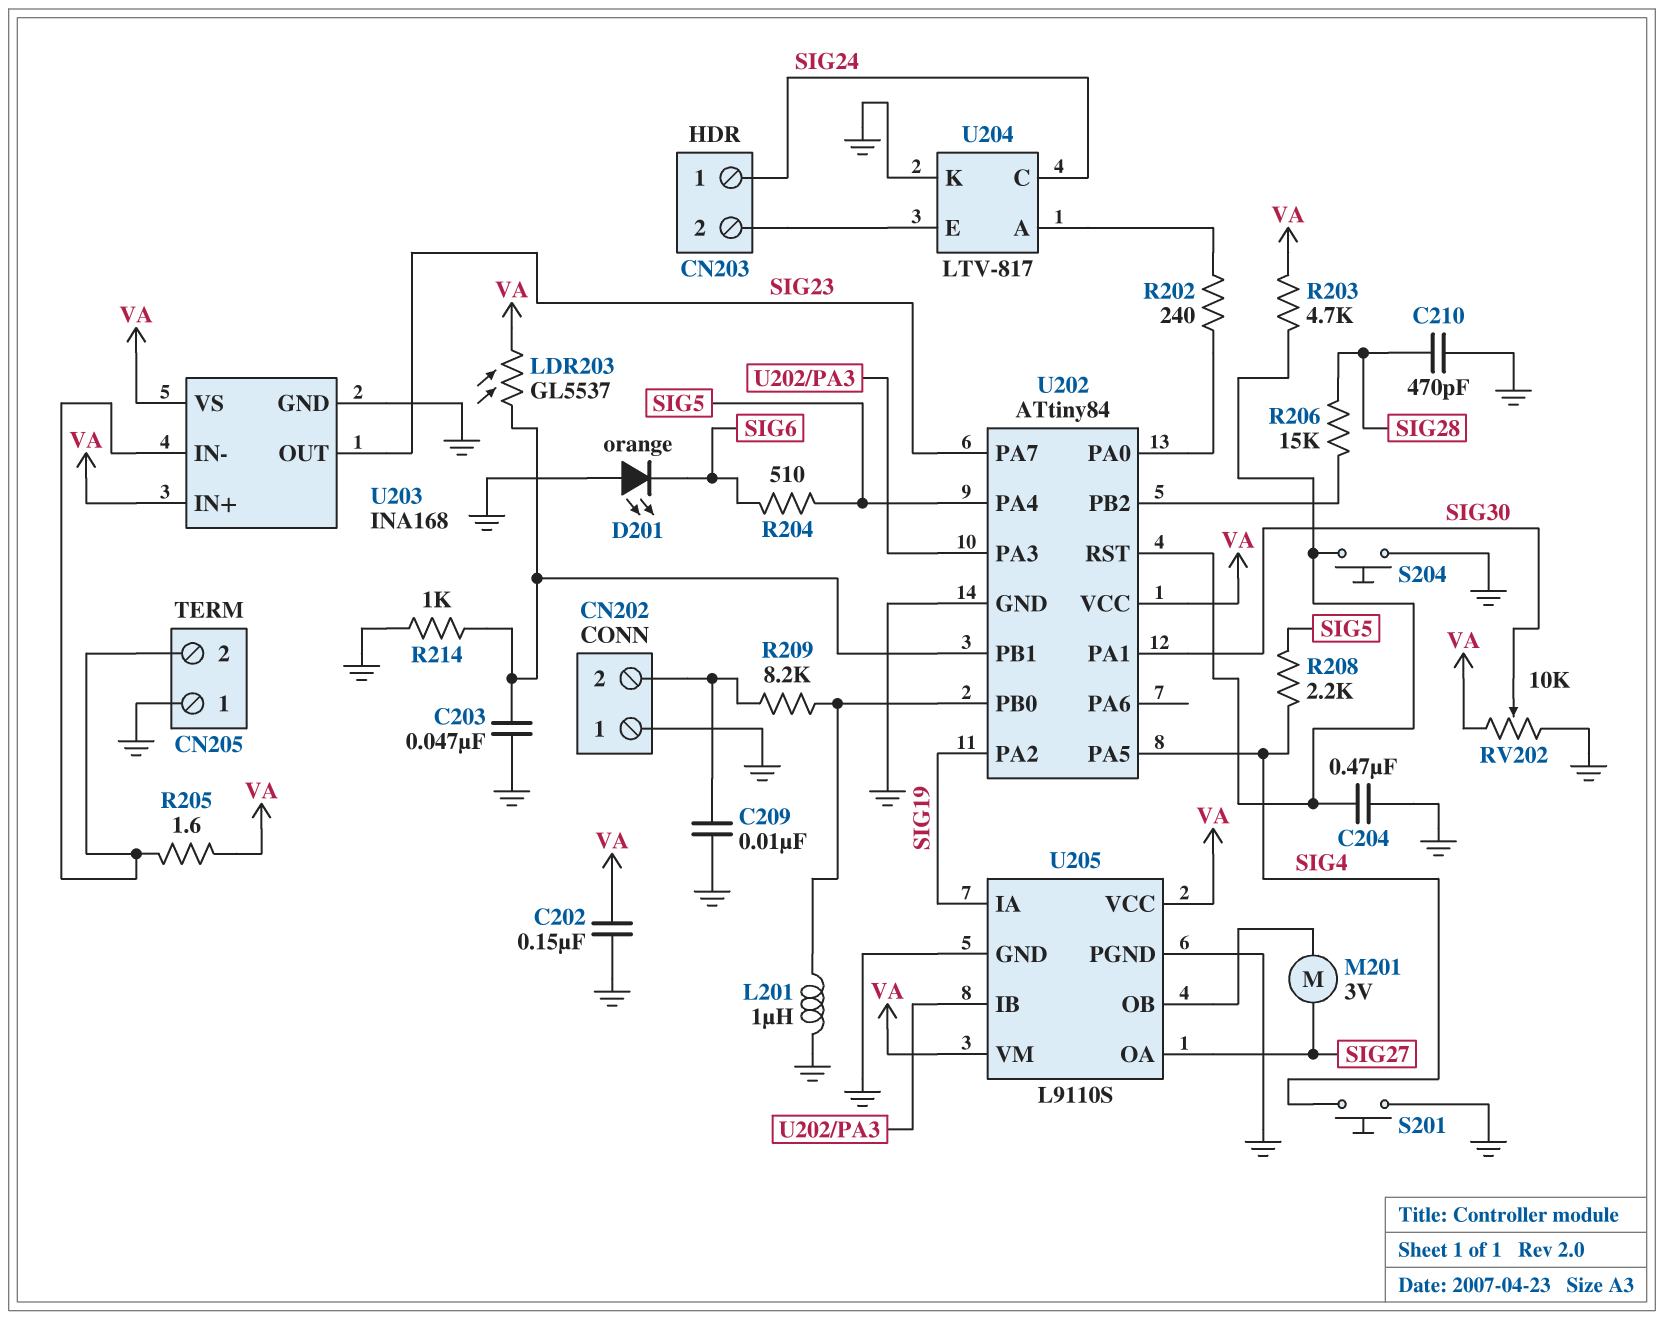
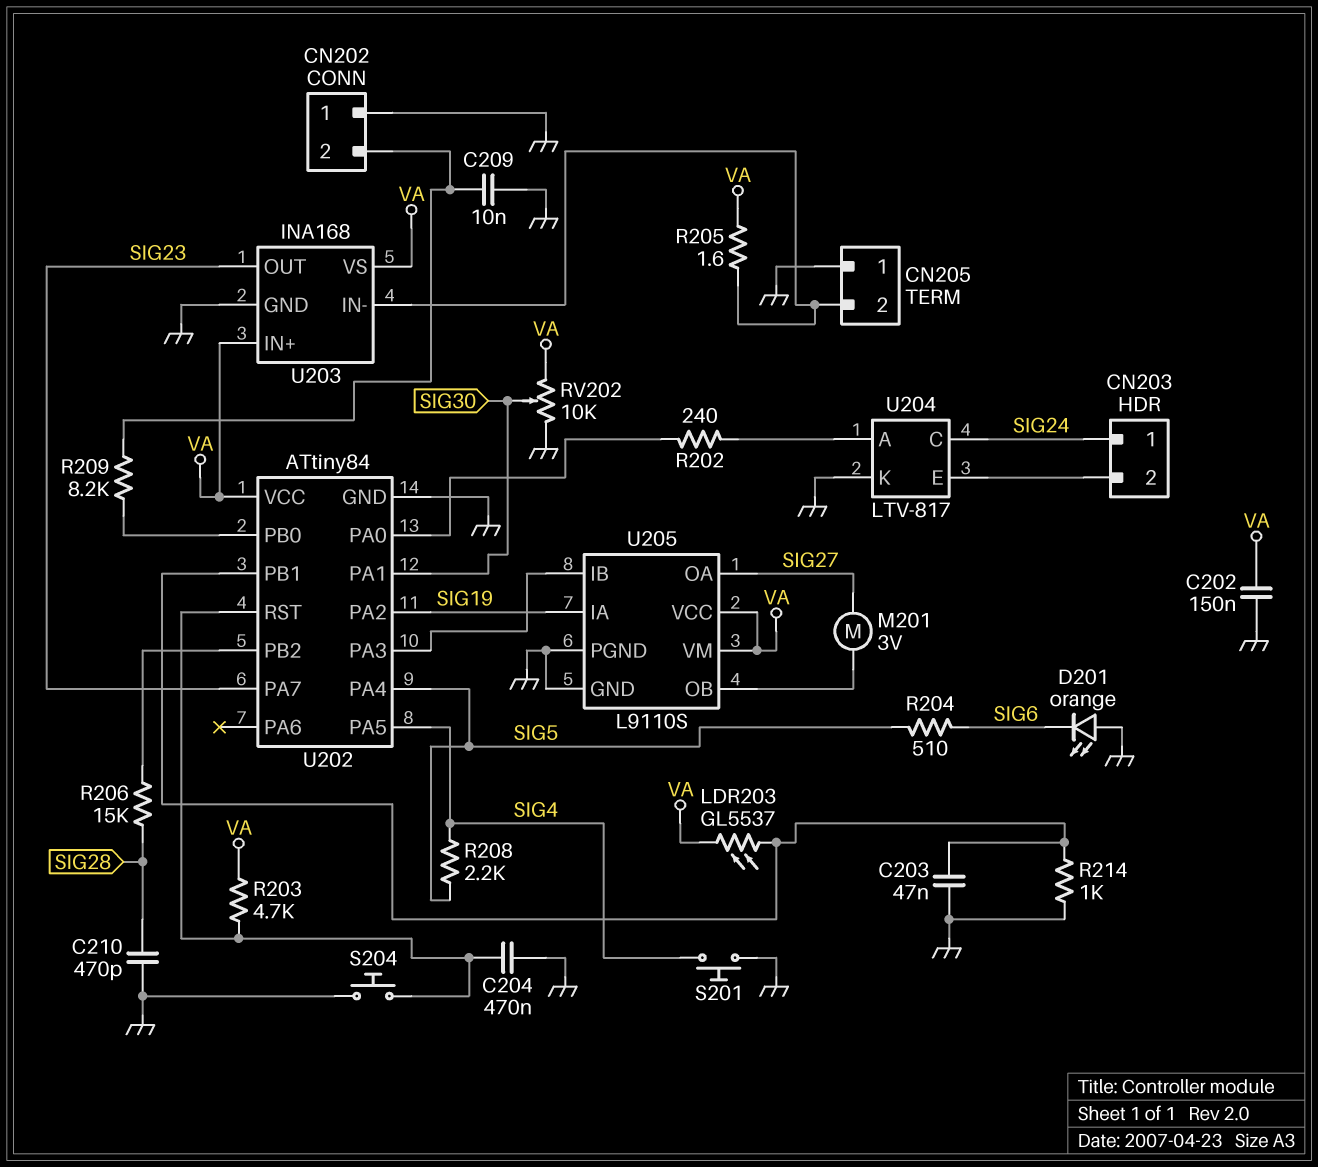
L201: 1uH (GND, U202/PB0) -> none

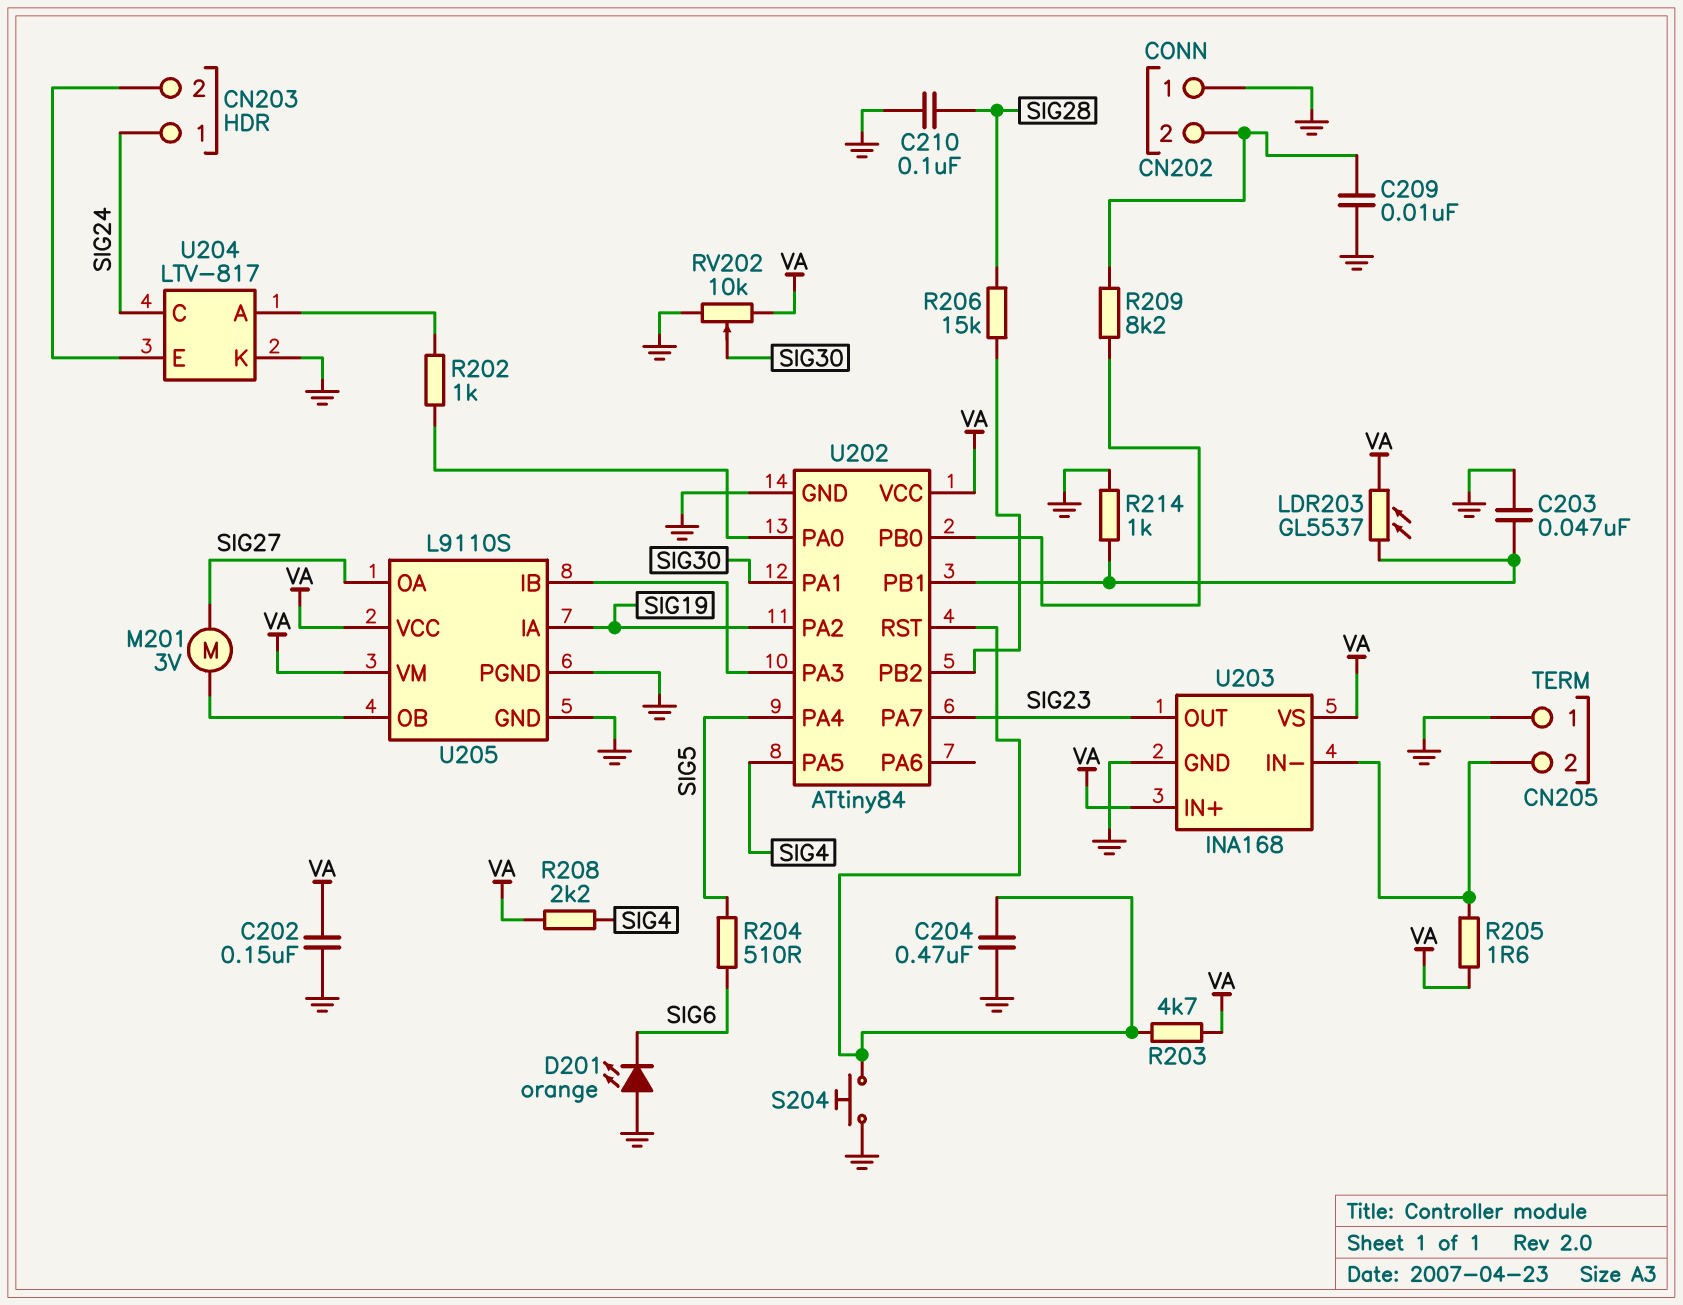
C210: 470pF (GND, SIG28) -> 100nF (GND, SIG28)
R202: 240 (U202/PA0, U204/A) -> 1k (U202/PA0, U204/A)
R208: 2.2k (SIG4, SIG5) -> 2.2k (SIG4, VA)
S201: button (GND, SIG4) -> none

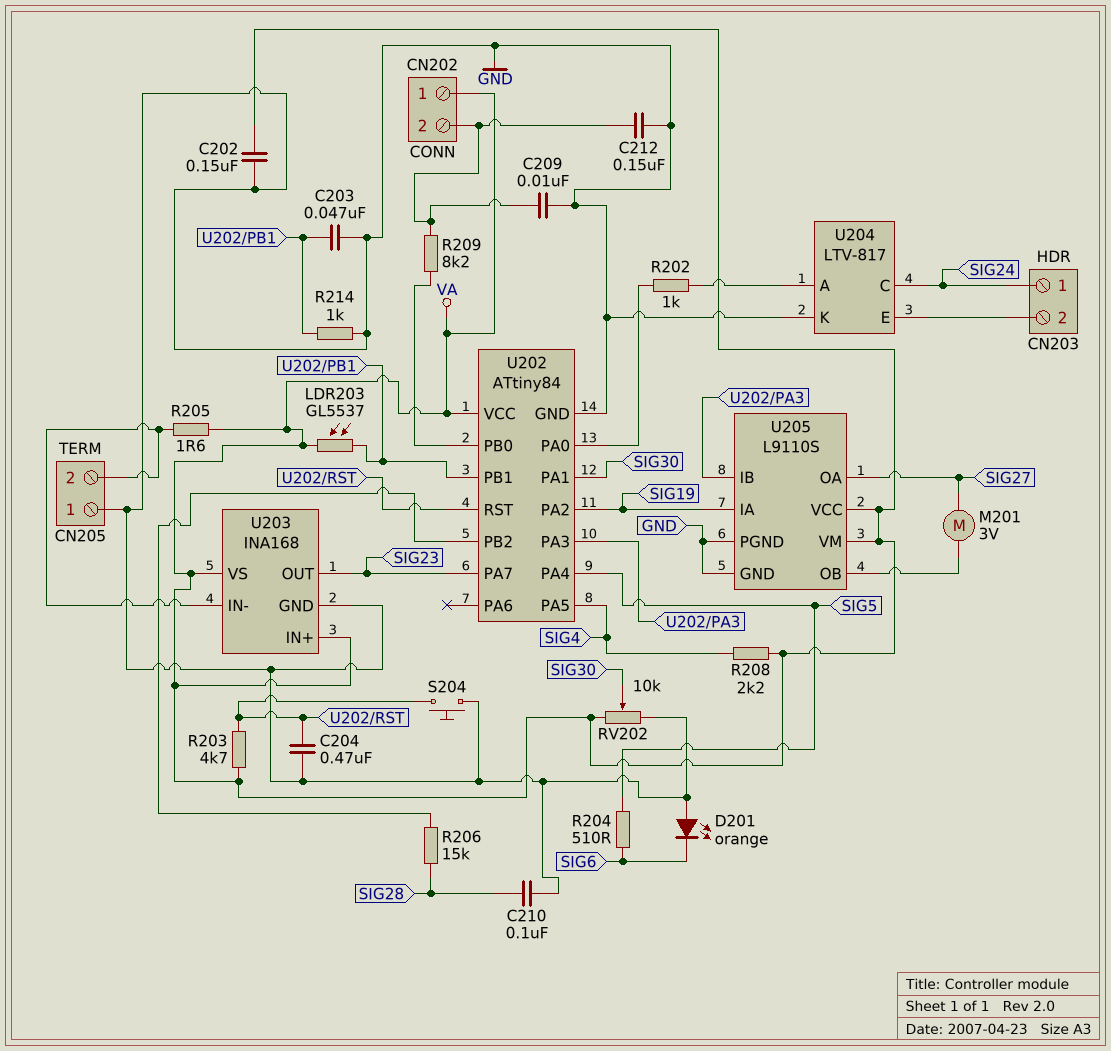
C212: none -> 150nF (CN202/2, GND)
CN202 pin 1: GND -> VA

